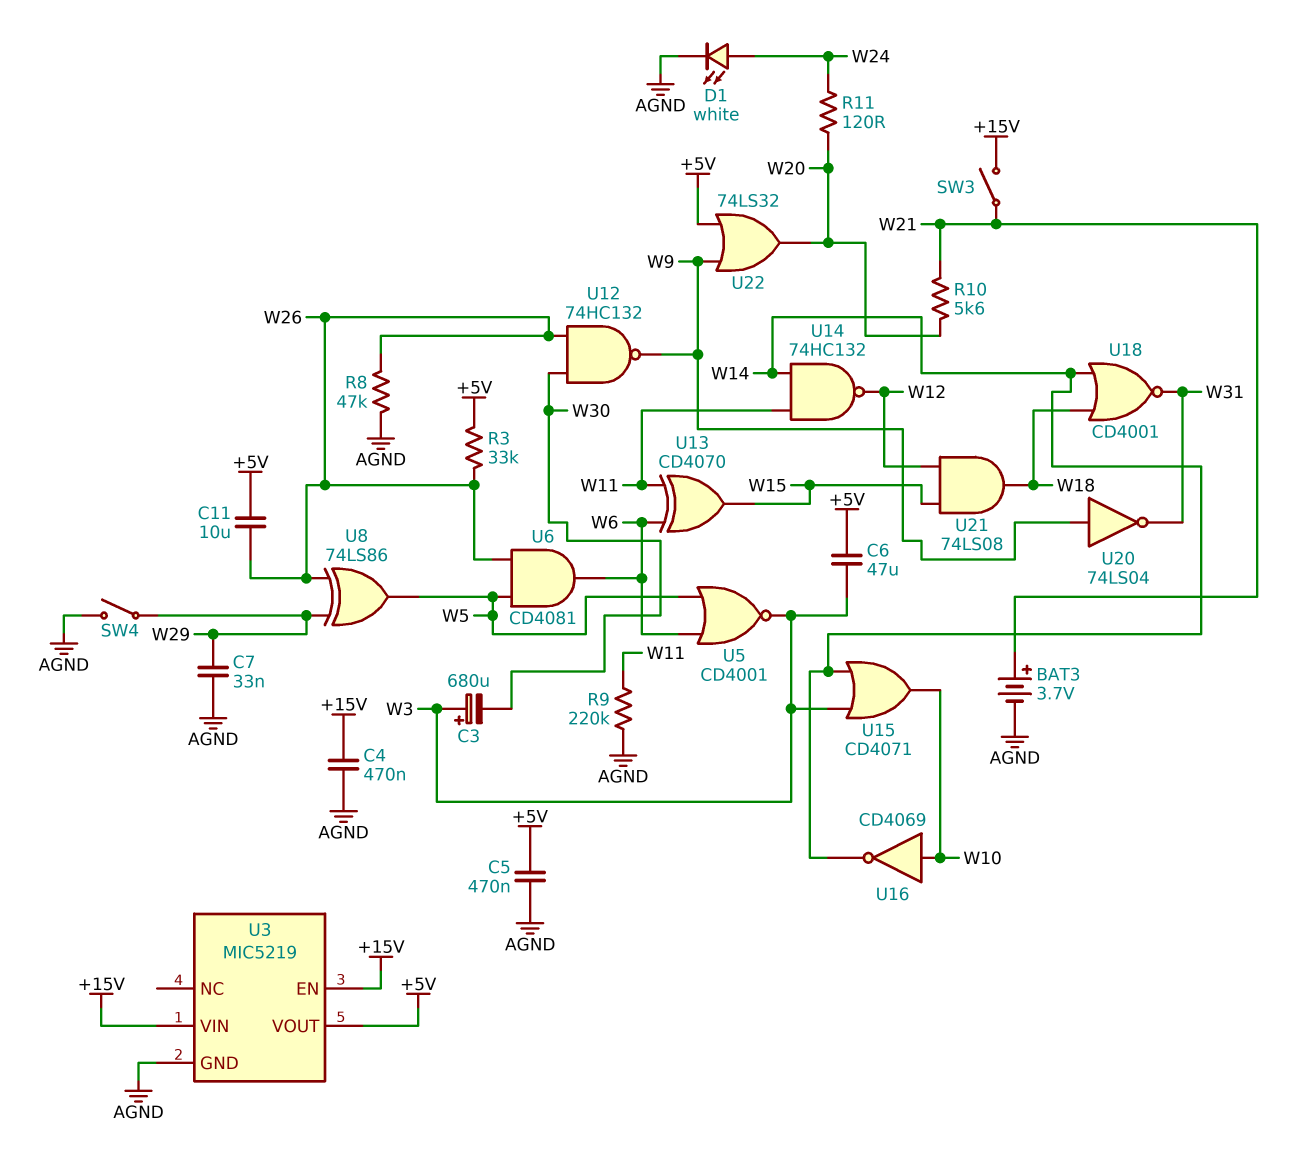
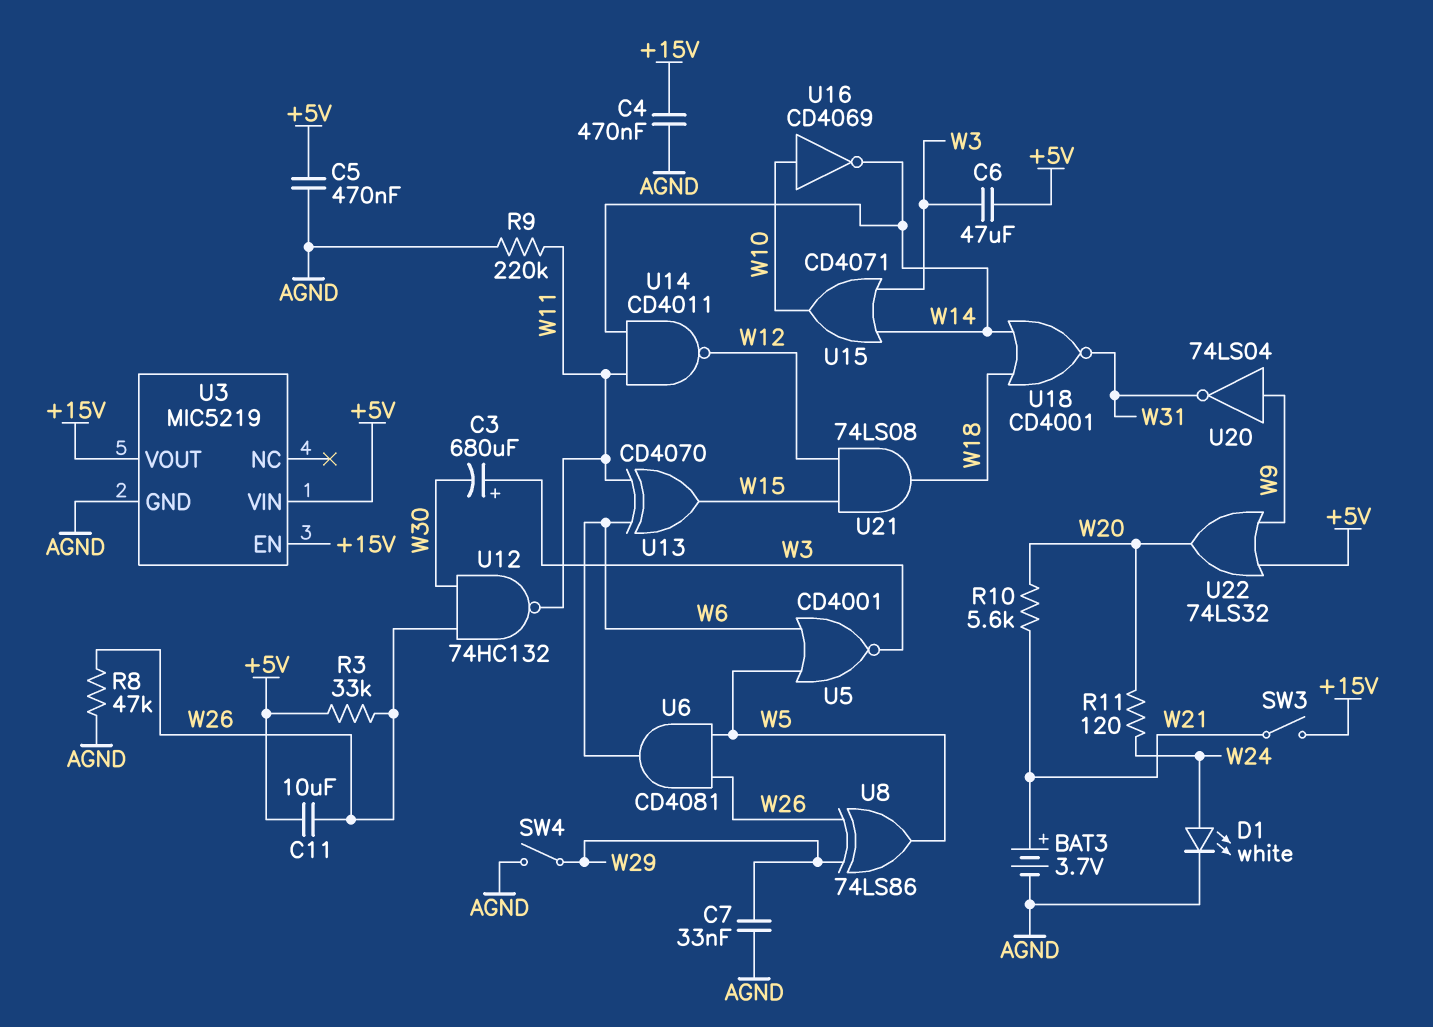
U3 pin VIN: +15V -> +5V
U3 pin VOUT: +5V -> +15V
U12: NAND 74HC132 (in W26, in W30, out W9) -> NAND 74HC132 (in W26, in W30, out W11)
U14: NAND 74HC132 (in W11, in W14, out W12) -> NAND CD4011 (in W11, in W14, out W12)

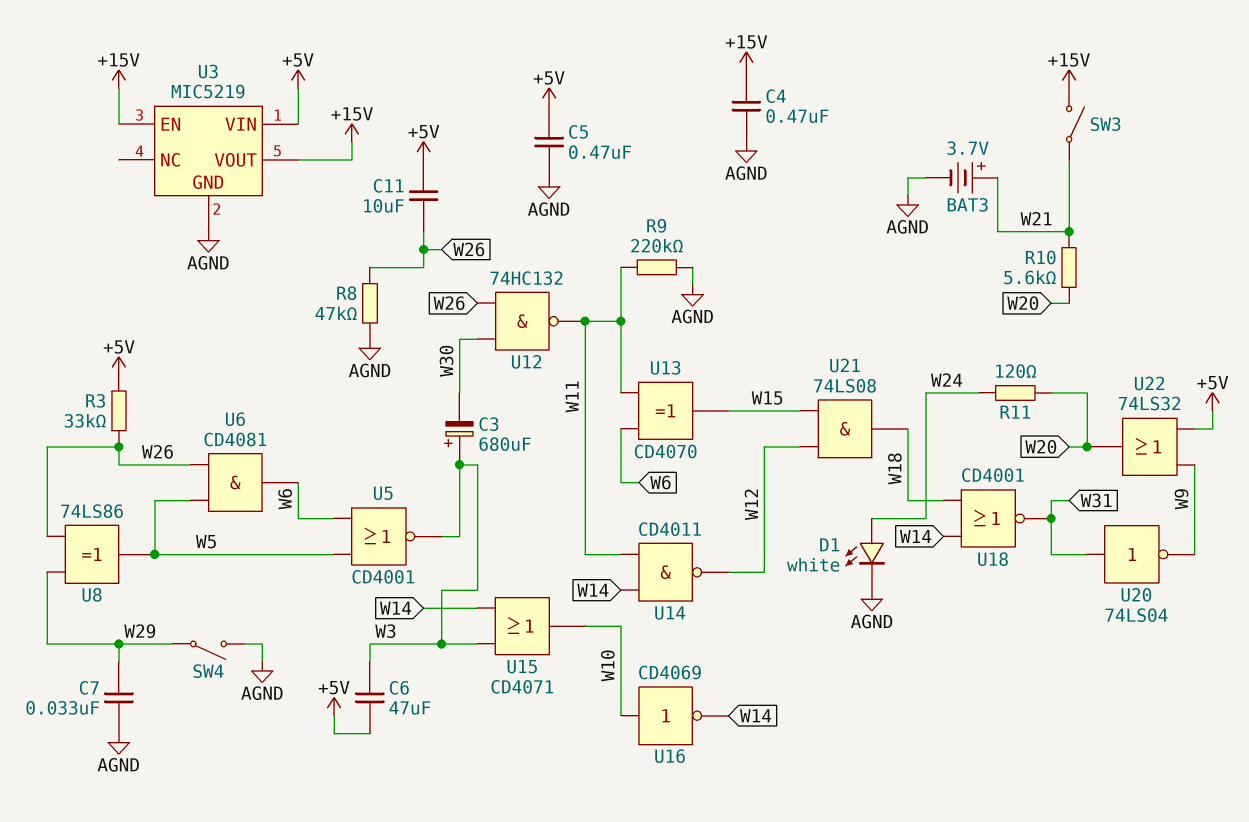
U20: NOT 74LS04 (in W9, out W31) -> NOT 74LS04 (in W31, out W9)

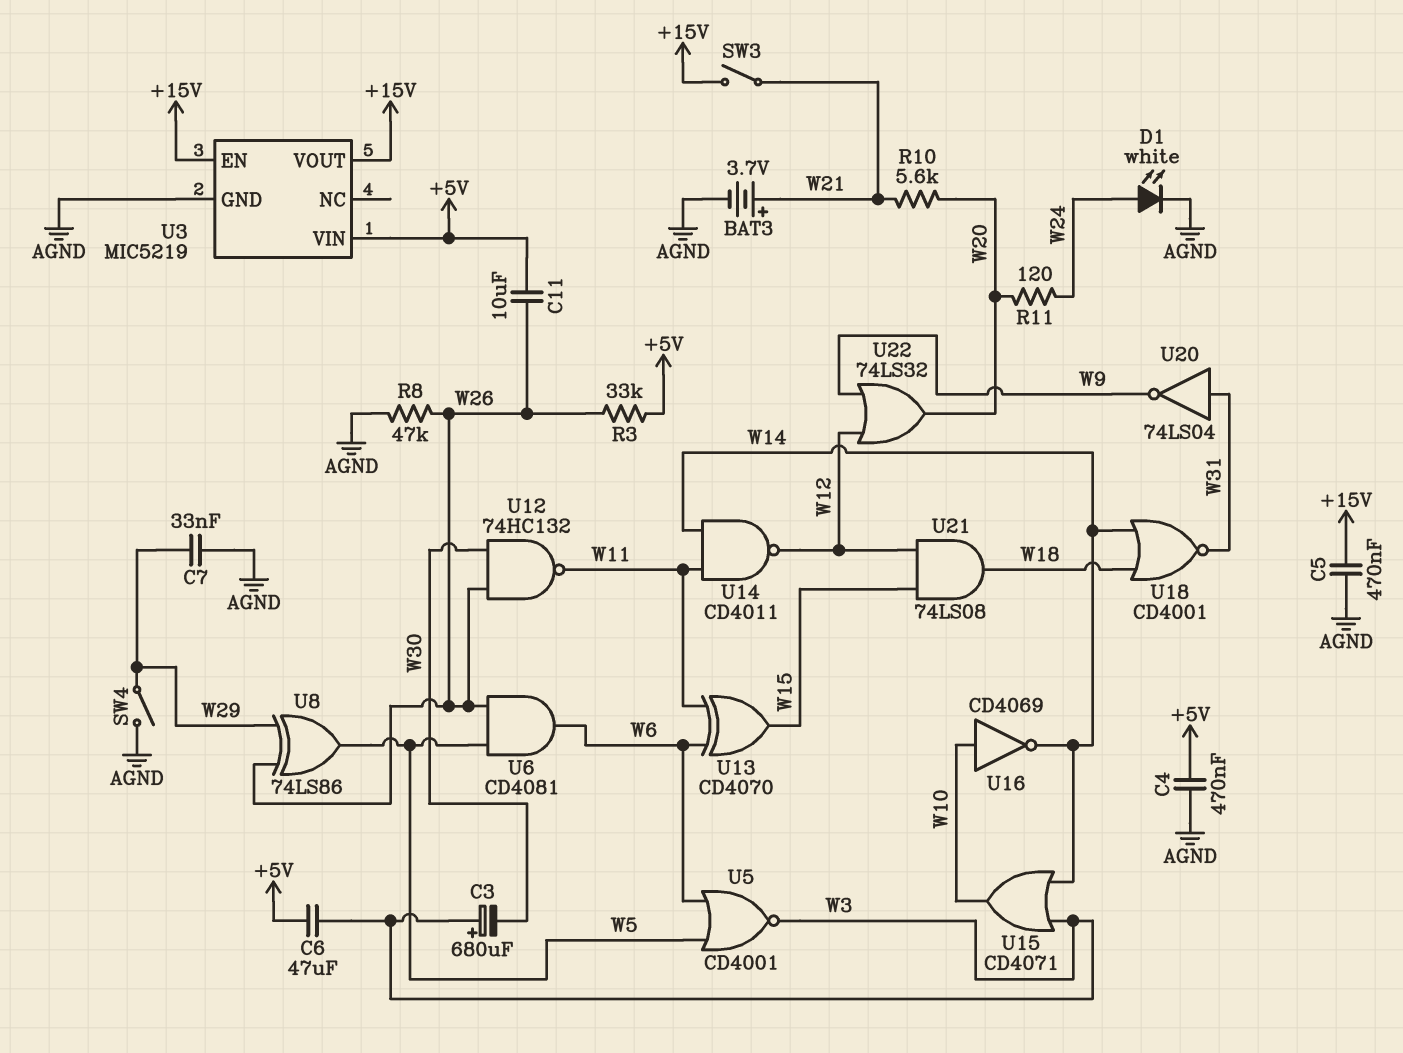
C4: 470nF (+15V, AGND) -> 470nF (+5V, AGND)
C5: 470nF (+5V, AGND) -> 470nF (+15V, AGND)
R9: 220k (AGND, W11) -> none
U22: OR 74LS32 (in +5V, in W9, out W20) -> OR 74LS32 (in W9, in W12, out W20)

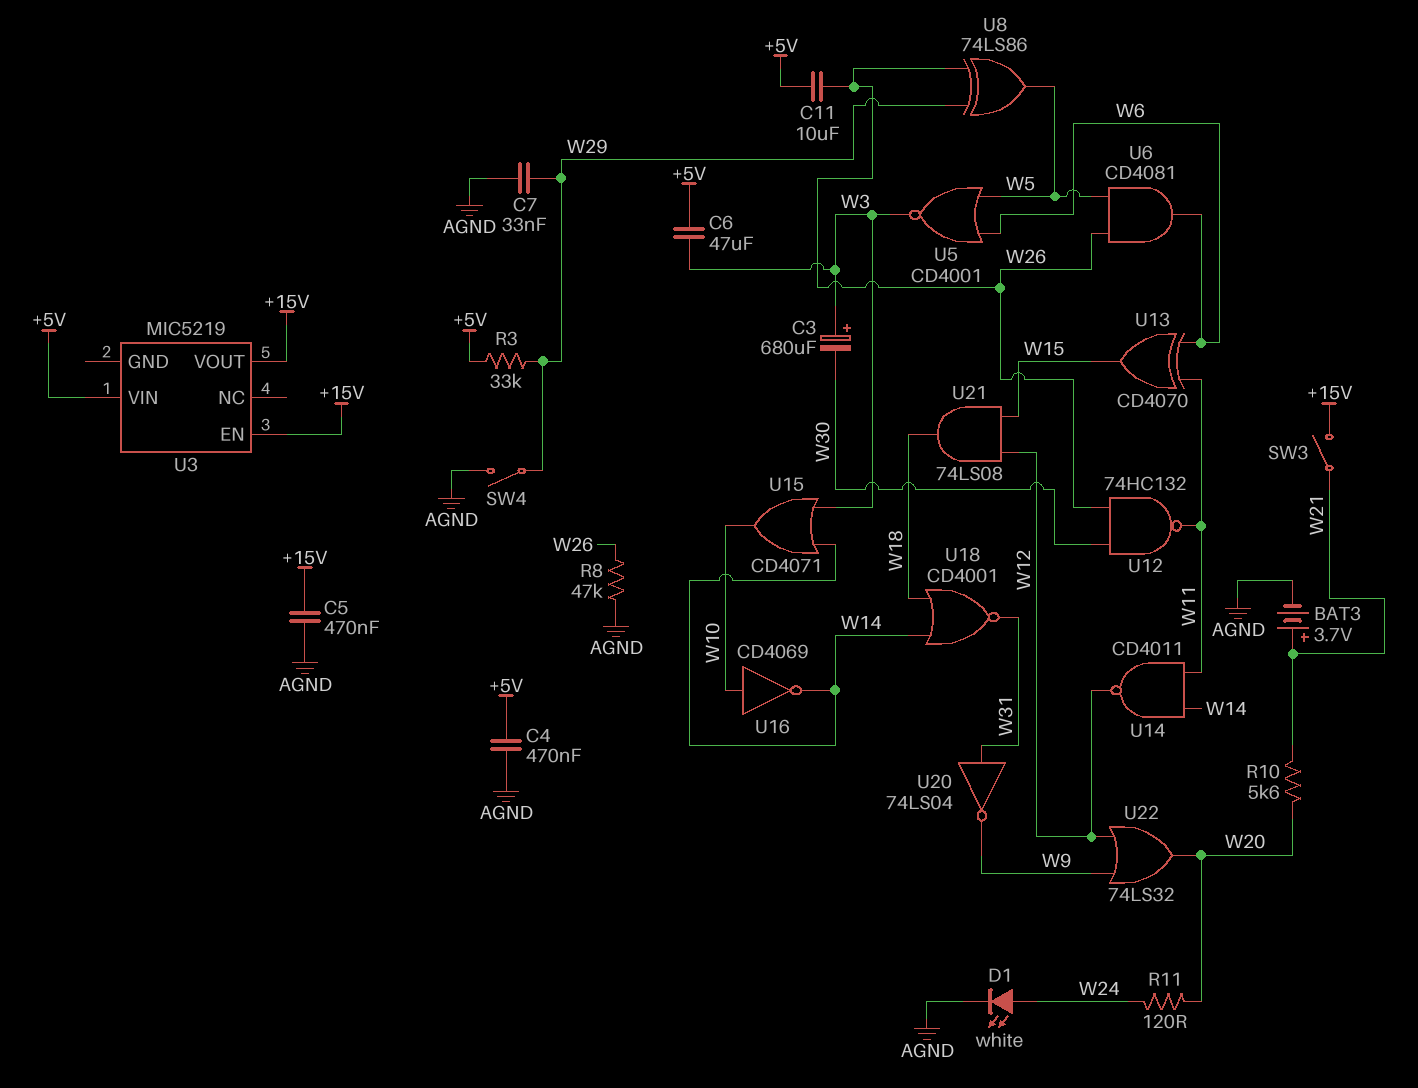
R3: 33k (+5V, W26) -> 33k (+5V, W29)
U3 pin GND: AGND -> none

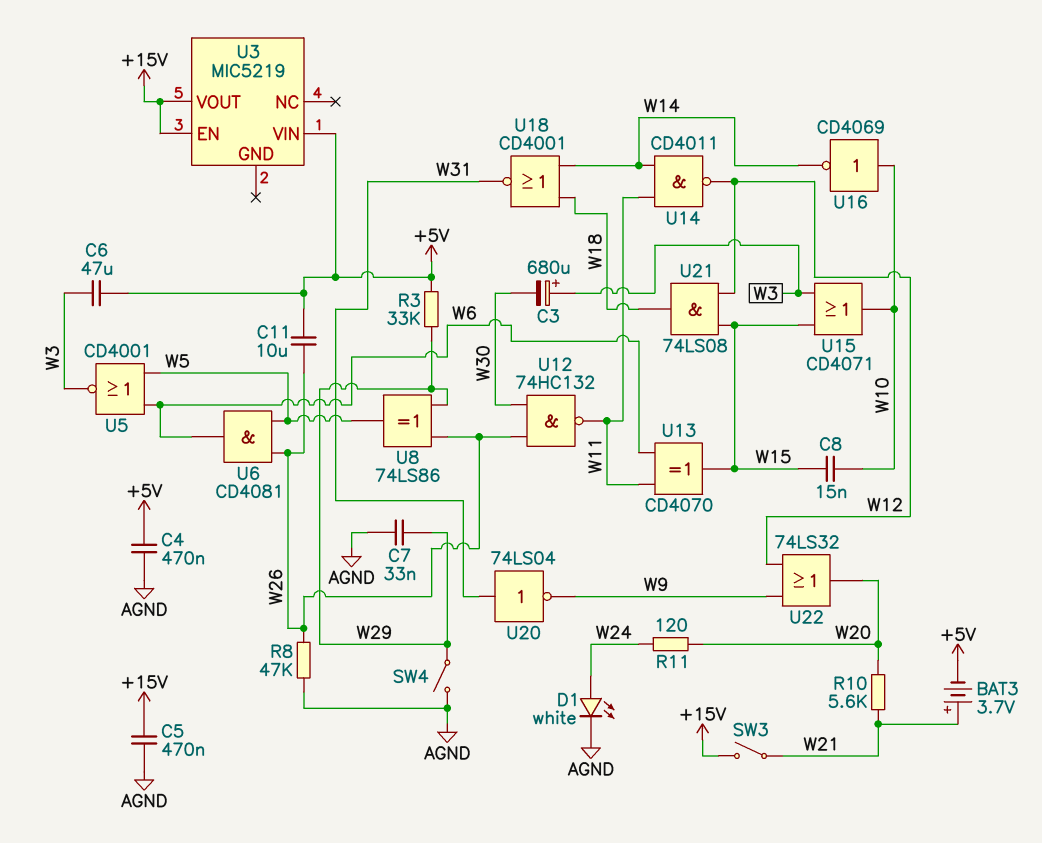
BAT3: 3.7V (plus W21, minus AGND) -> 3.7V (plus W21, minus +5V)
C8: none -> 15nF (W10, W15)
U15: OR CD4071 (in W3, in W14, out W10) -> OR CD4071 (in W3, in W15, out W10)

